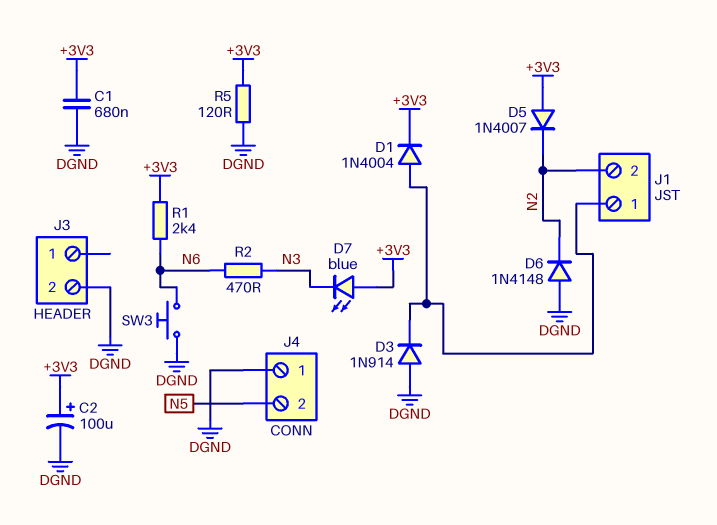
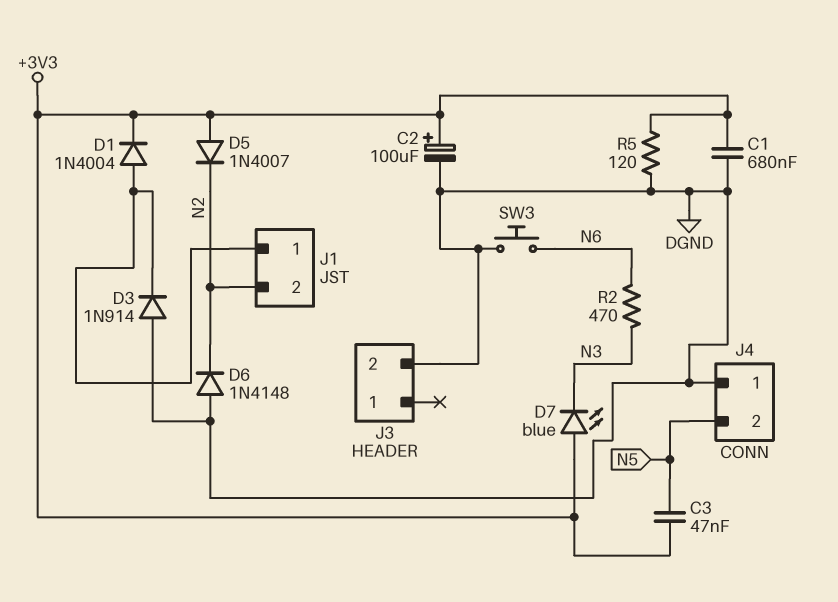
C3: none -> 47nF (+3V3, N5)
R1: 2.4k (+3V3, N6) -> none

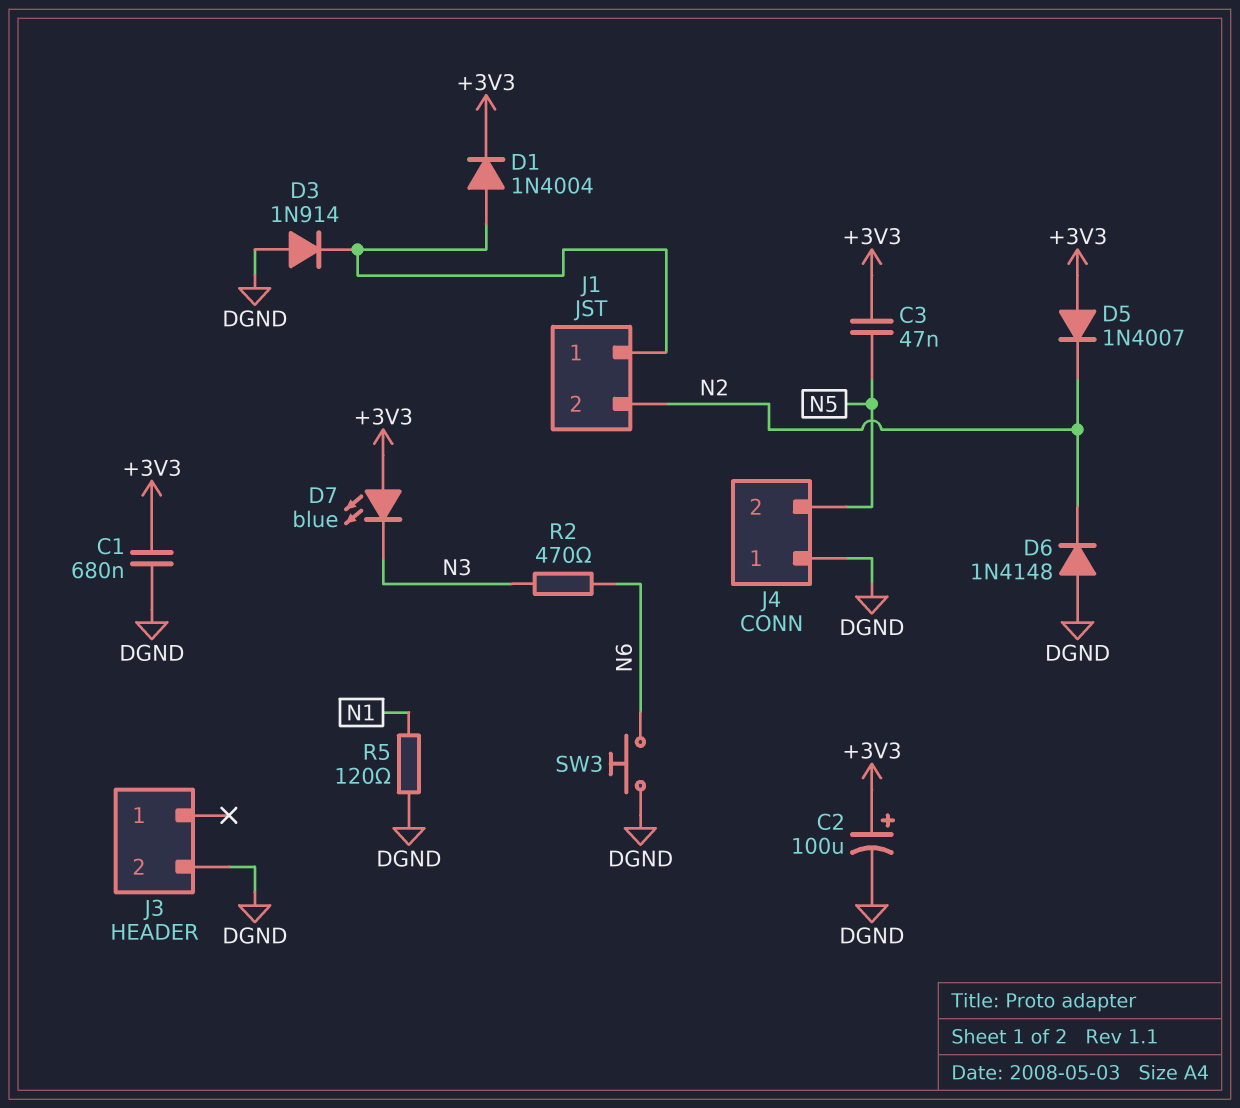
R5: 120 (+3V3, DGND) -> 120 (DGND, N1)

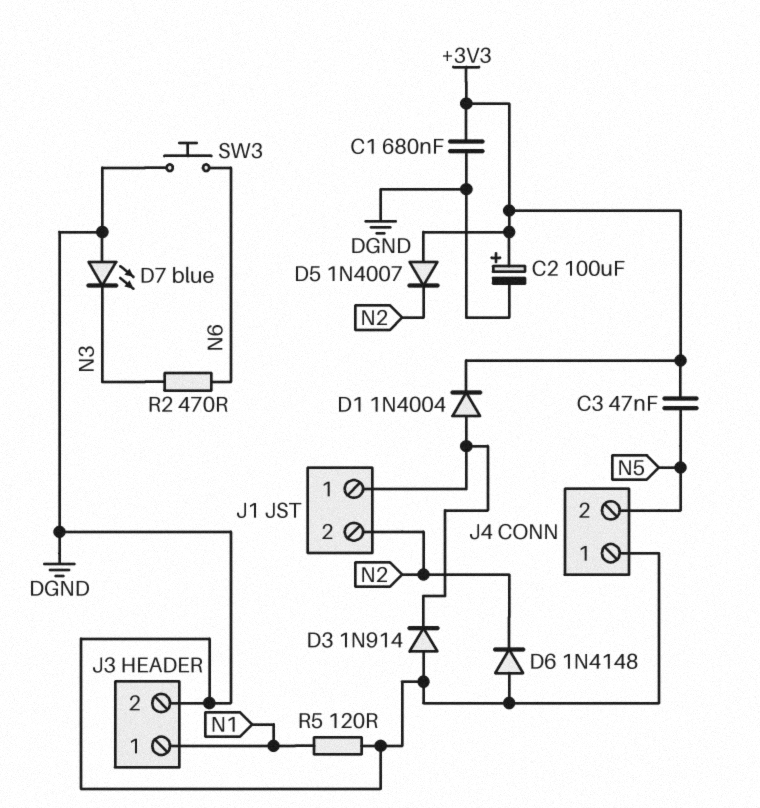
D7: LED blue (A +3V3, K N3) -> LED blue (A DGND, K N3)
J3 pin 1: none -> N1

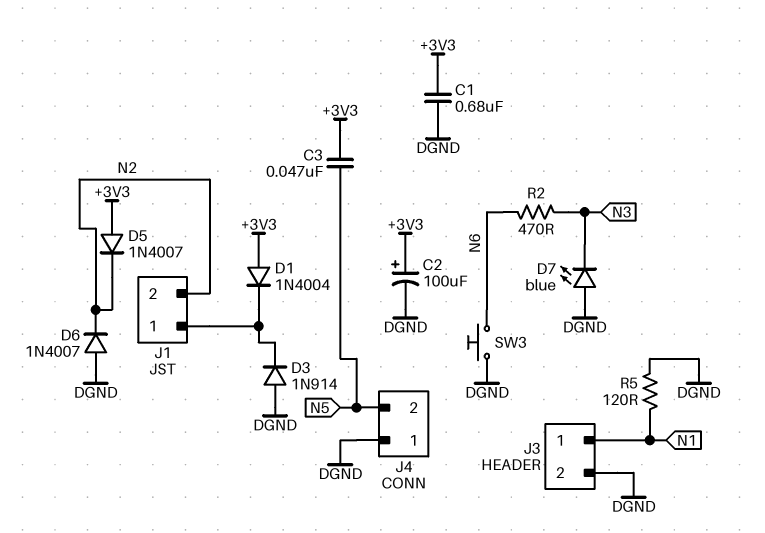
D1: diode 1N4004 (A J1/1, K +3V3) -> diode 1N4004 (A +3V3, K J1/1)
D6: diode 1N4148 (A DGND, K N2) -> diode 1N4007 (A DGND, K N2)

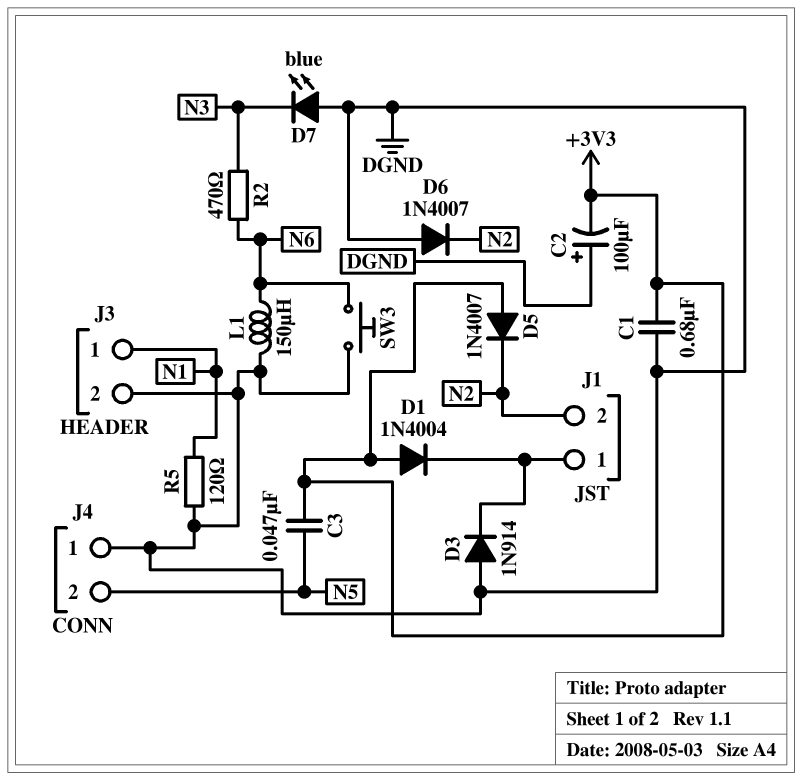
C2: 100uF (plus +3V3, minus DGND) -> 100uF (plus DGND, minus +3V3)
L1: none -> 150uH (DGND, N6)

